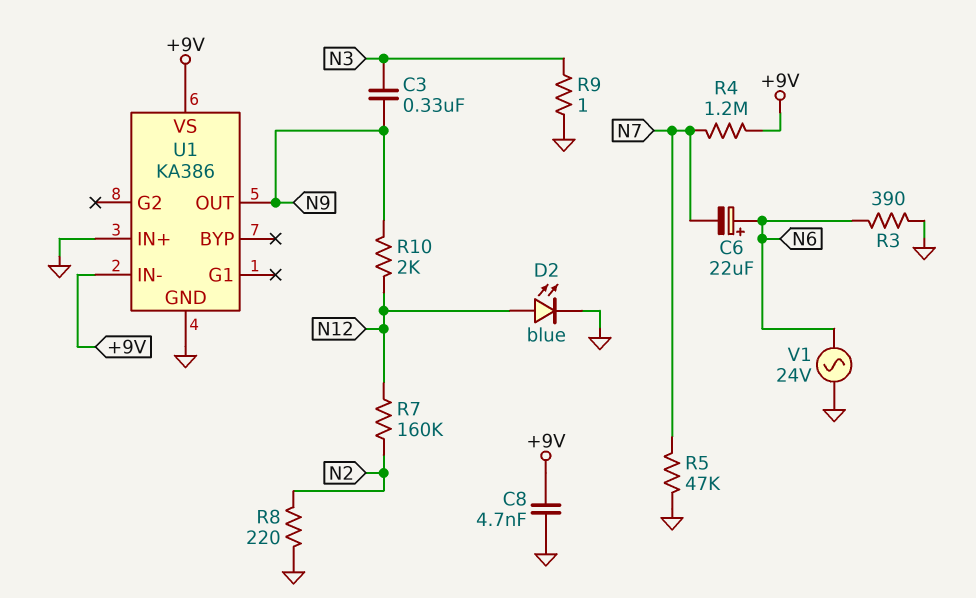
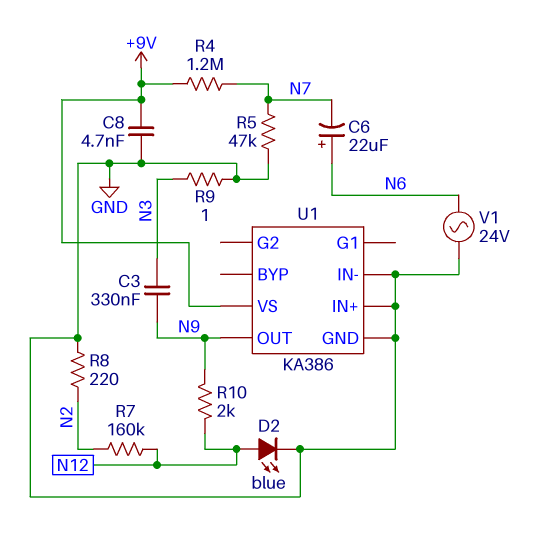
R3: 390 (GND, N6) -> none
U1 pin IN-: +9V -> GND

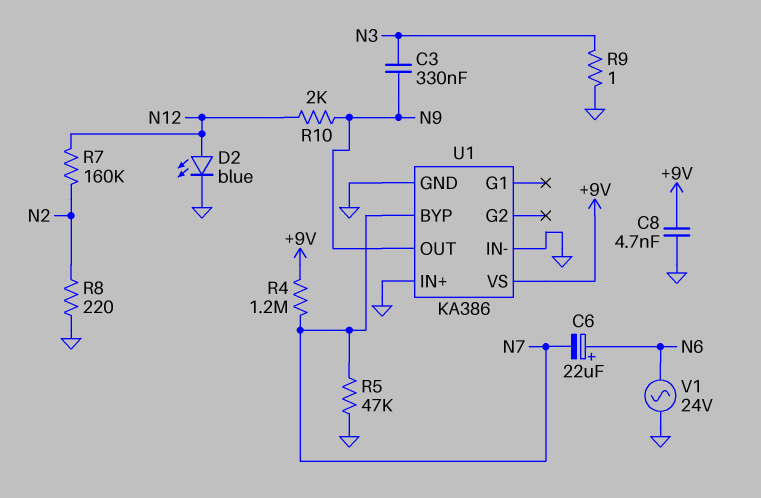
U1 pin BYP: none -> N7

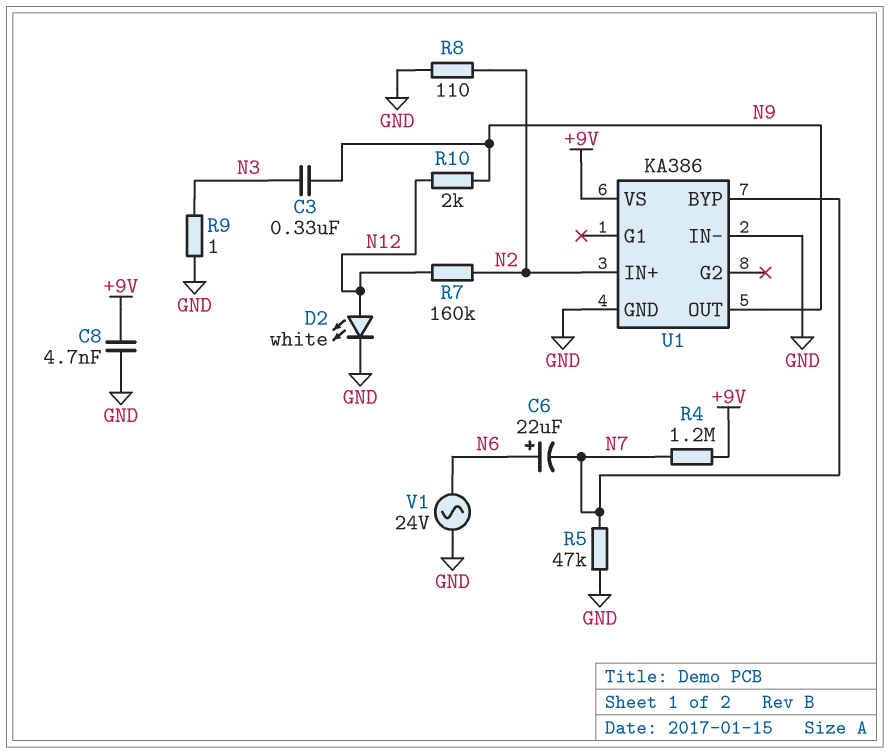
D2: LED blue (A N12, K GND) -> LED white (A N12, K GND)
R8: 220 (GND, N2) -> 110 (GND, N2)
U1 pin IN+: GND -> N2

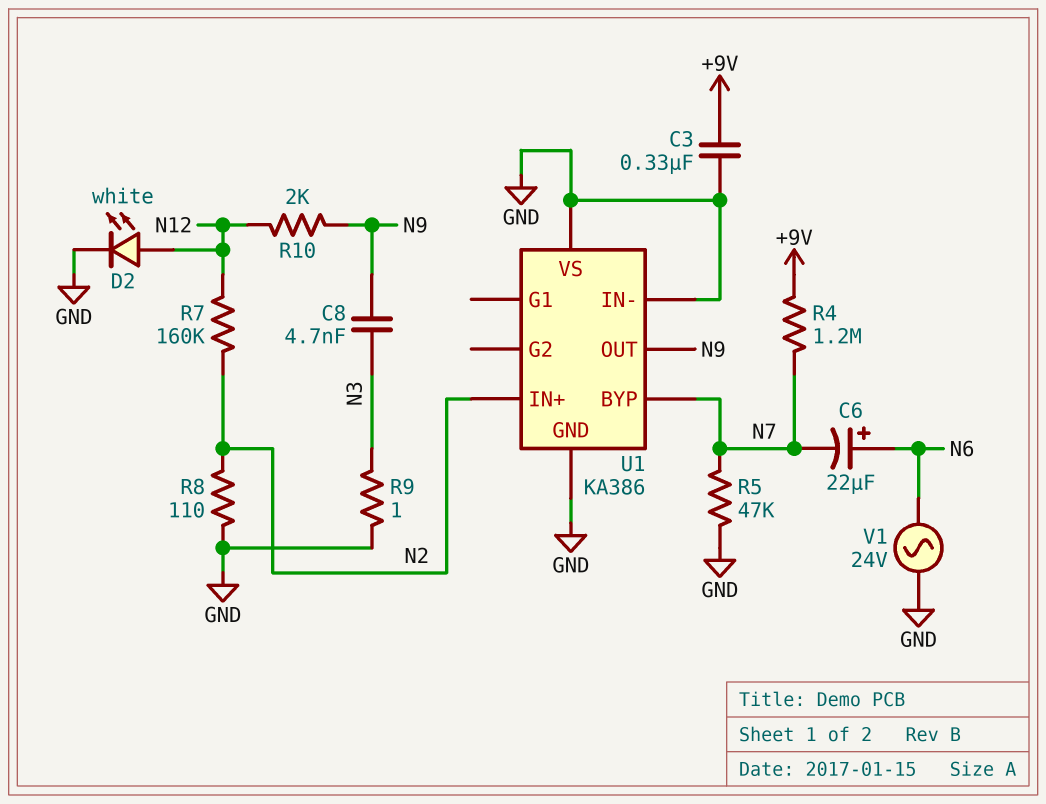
C3: 330nF (N3, N9) -> 330nF (+9V, GND)
C8: 4.7nF (+9V, GND) -> 4.7nF (N3, N9)
U1 pin VS: +9V -> GND

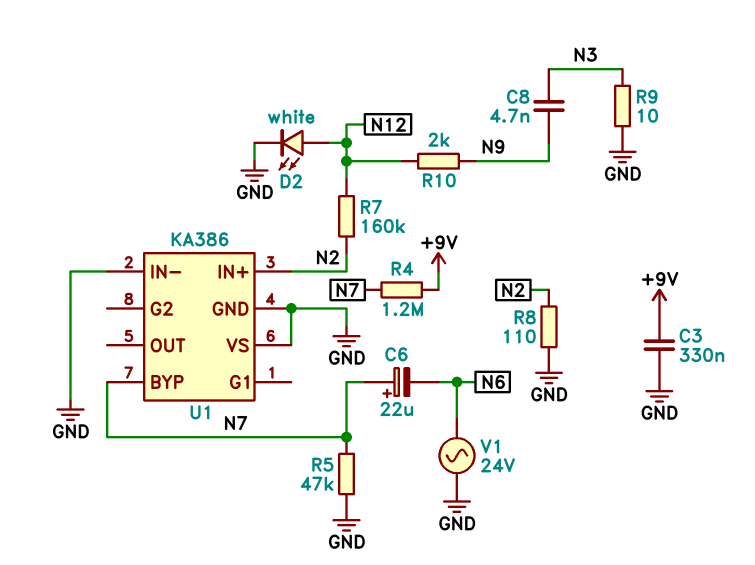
C6: 22uF (plus N6, minus N7) -> 22uF (plus N7, minus N6)
R9: 1 (GND, N3) -> 10 (GND, N3)
U1 pin OUT: N9 -> none

